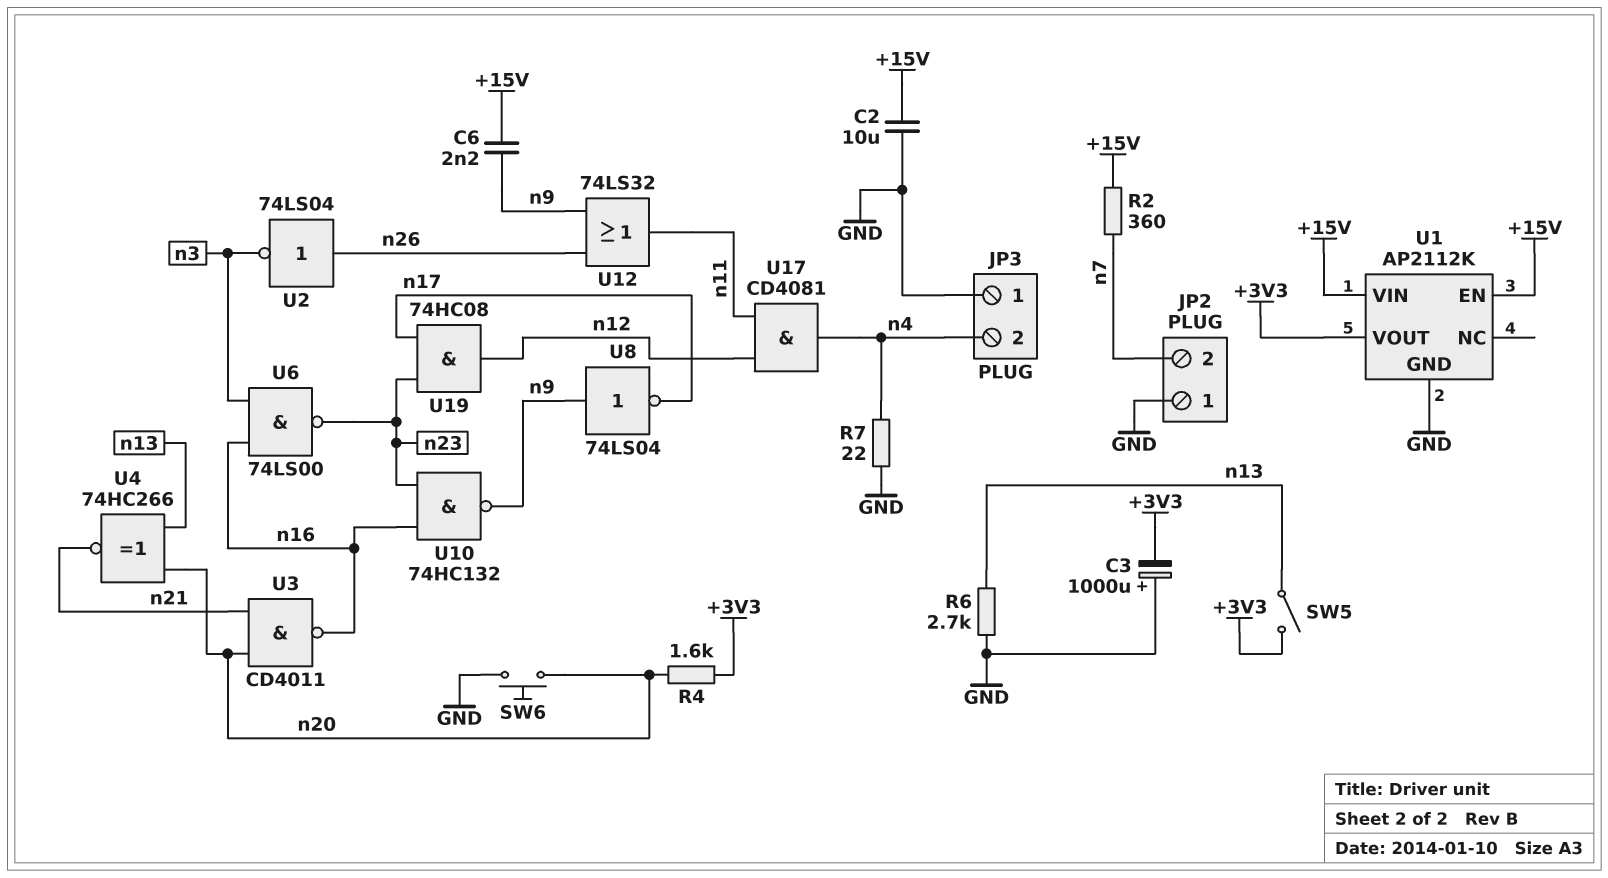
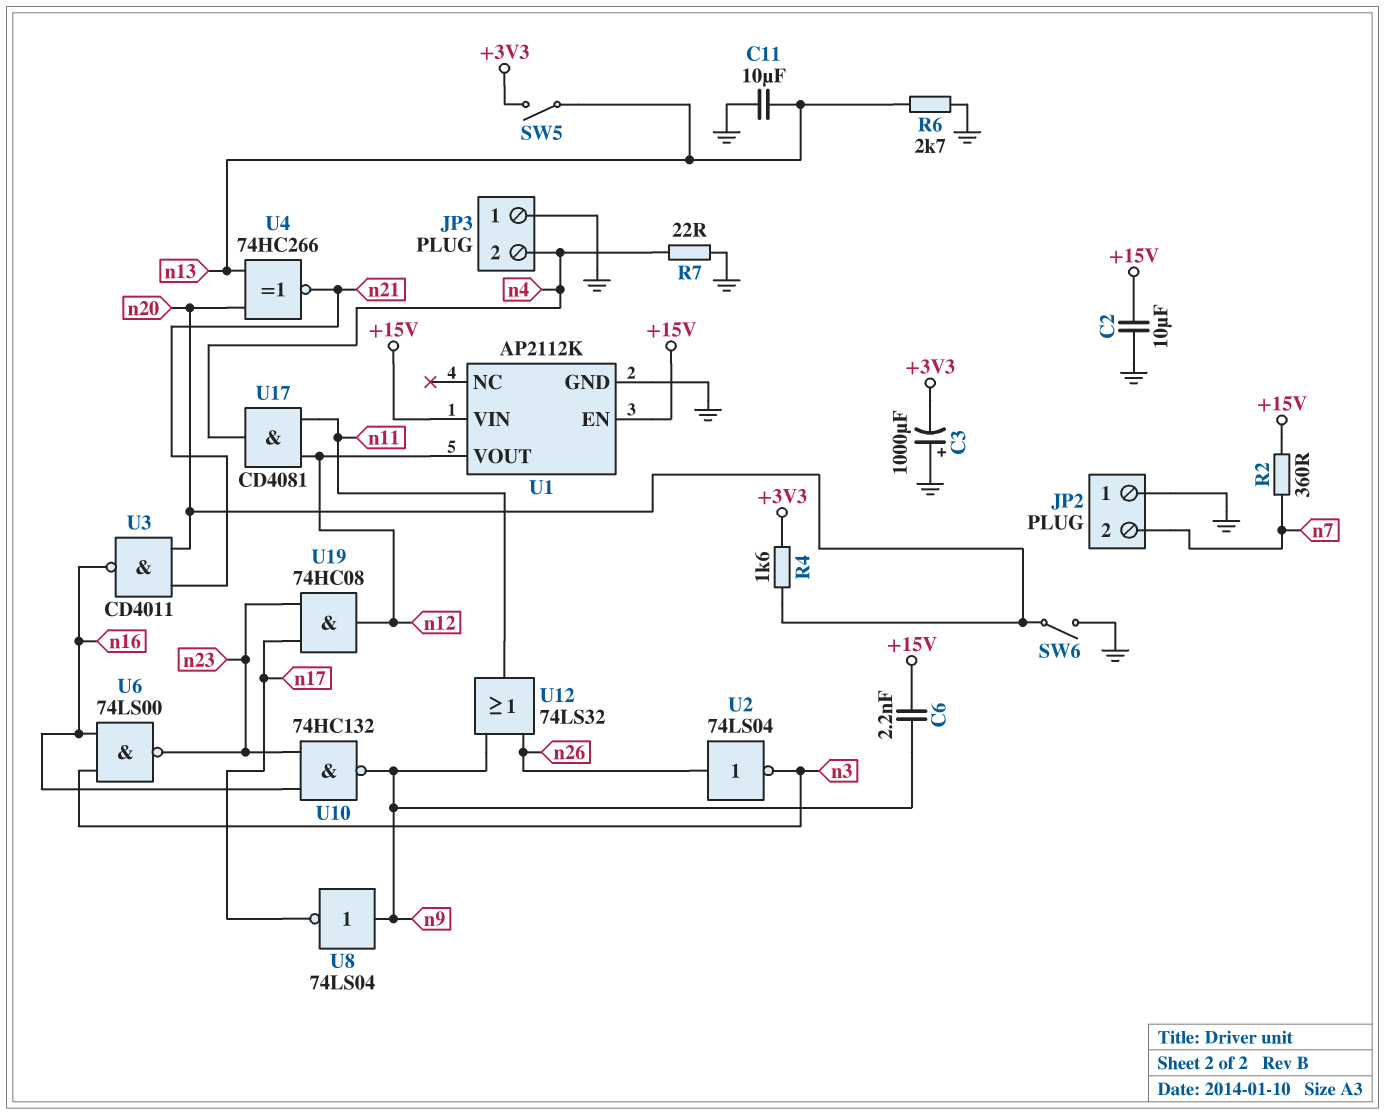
C11: none -> 10uF (GND, n13)
SW6: button (GND, n20) -> switch (GND, n20)
U1 pin VOUT: +3V3 -> n12

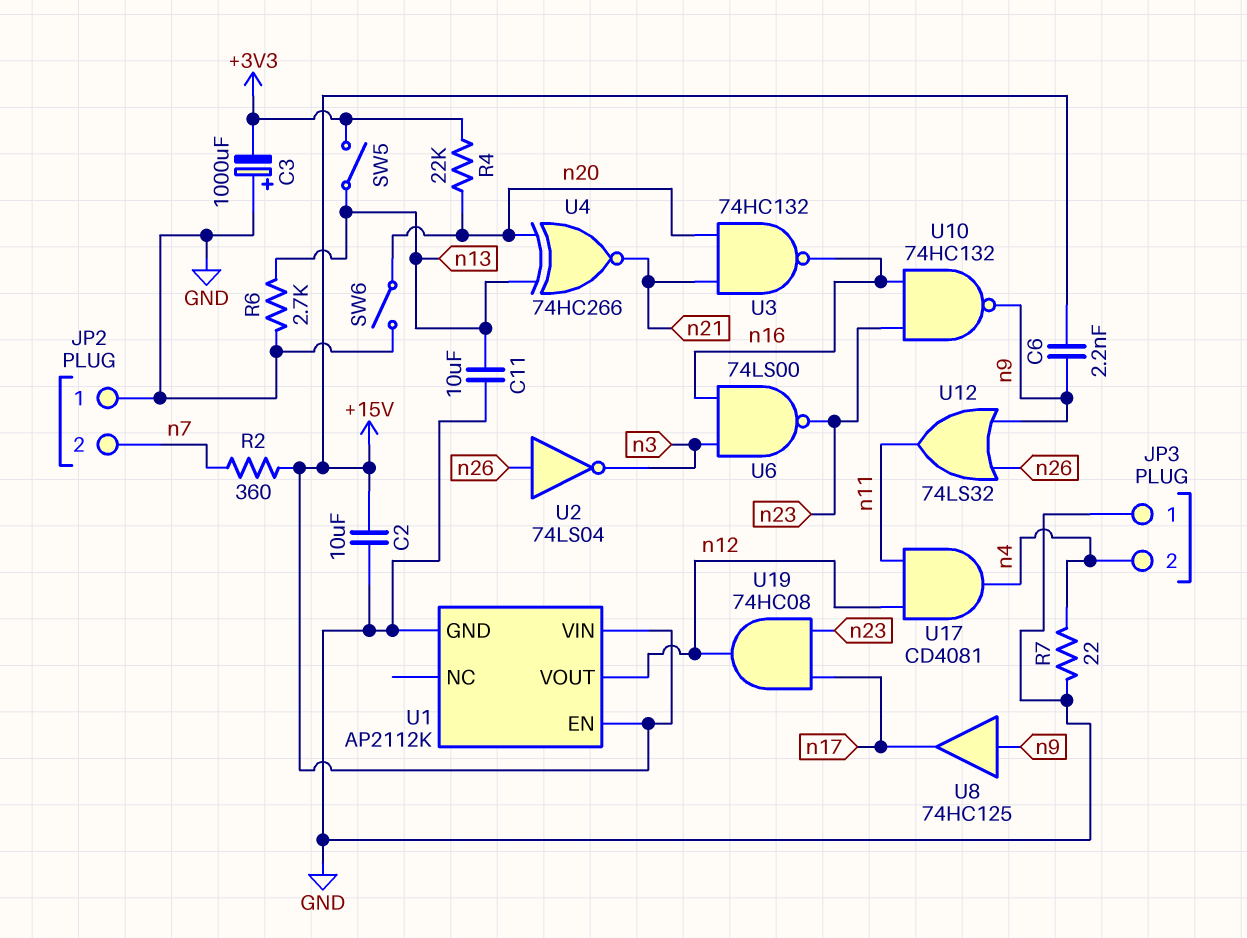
R4: 1.6k (+3V3, n20) -> 22k (+3V3, n20)
U3: NAND CD4011 (in n20, in n21, out n16) -> NAND 74HC132 (in n20, in n21, out n16)
U8: NOT 74LS04 (in n9, out n17) -> buffer 74HC125 (in n9, out n17)

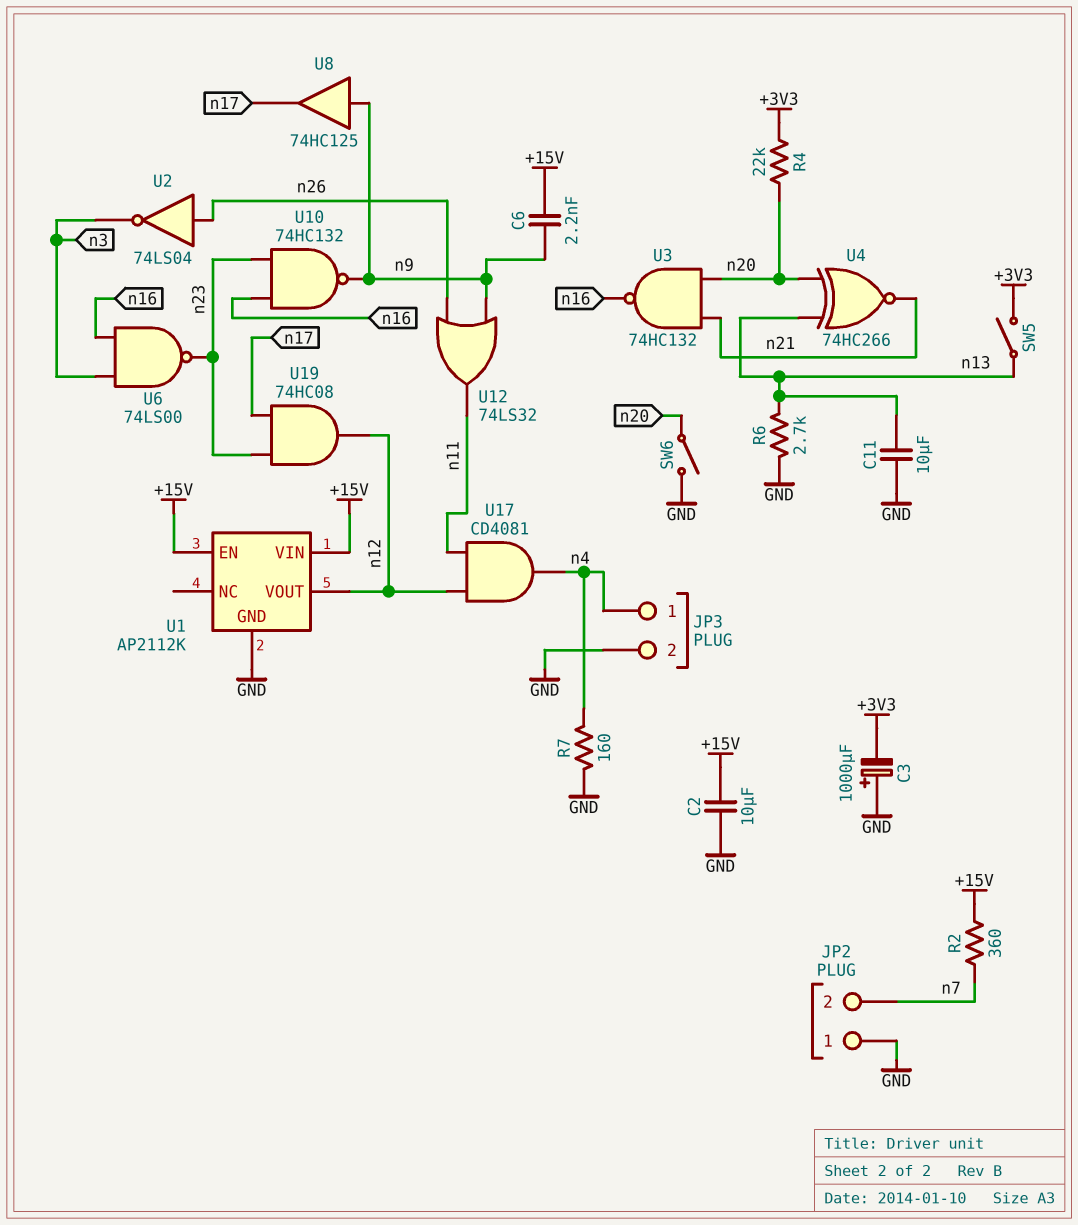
JP3 pin 1: GND -> n4
JP3 pin 2: n4 -> GND
R7: 22 (GND, n4) -> 160 (GND, n4)

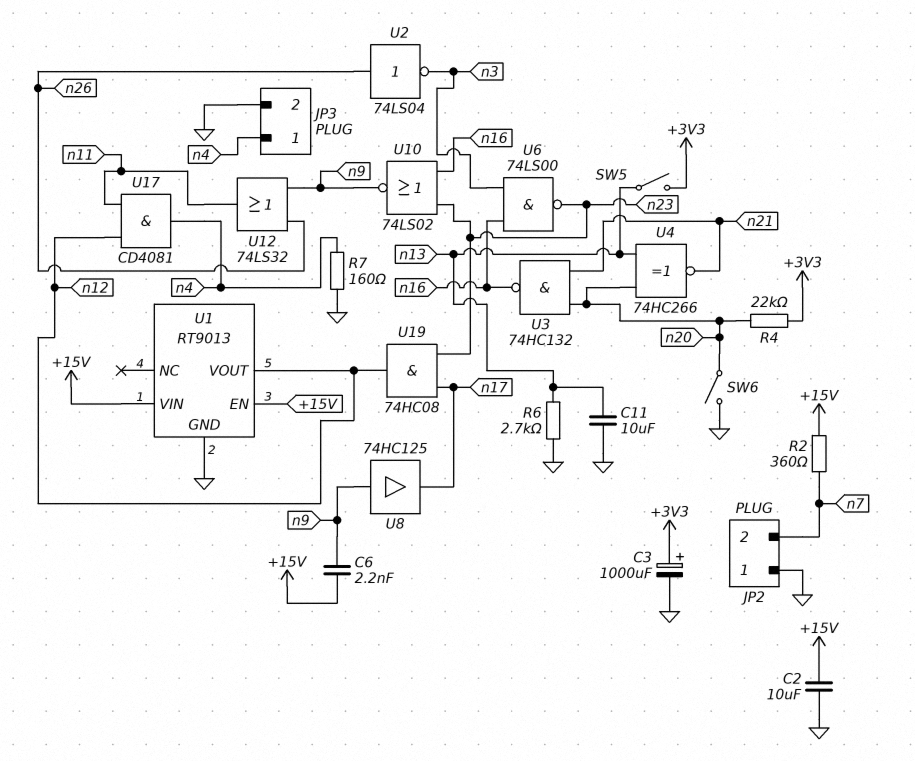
C3: 1000uF (plus GND, minus +3V3) -> 1000uF (plus +3V3, minus GND)
U1: AP2112K -> RT9013
U10: NAND 74HC132 (in n16, in n23, out n9) -> NOR 74LS02 (in n16, in n23, out n9)

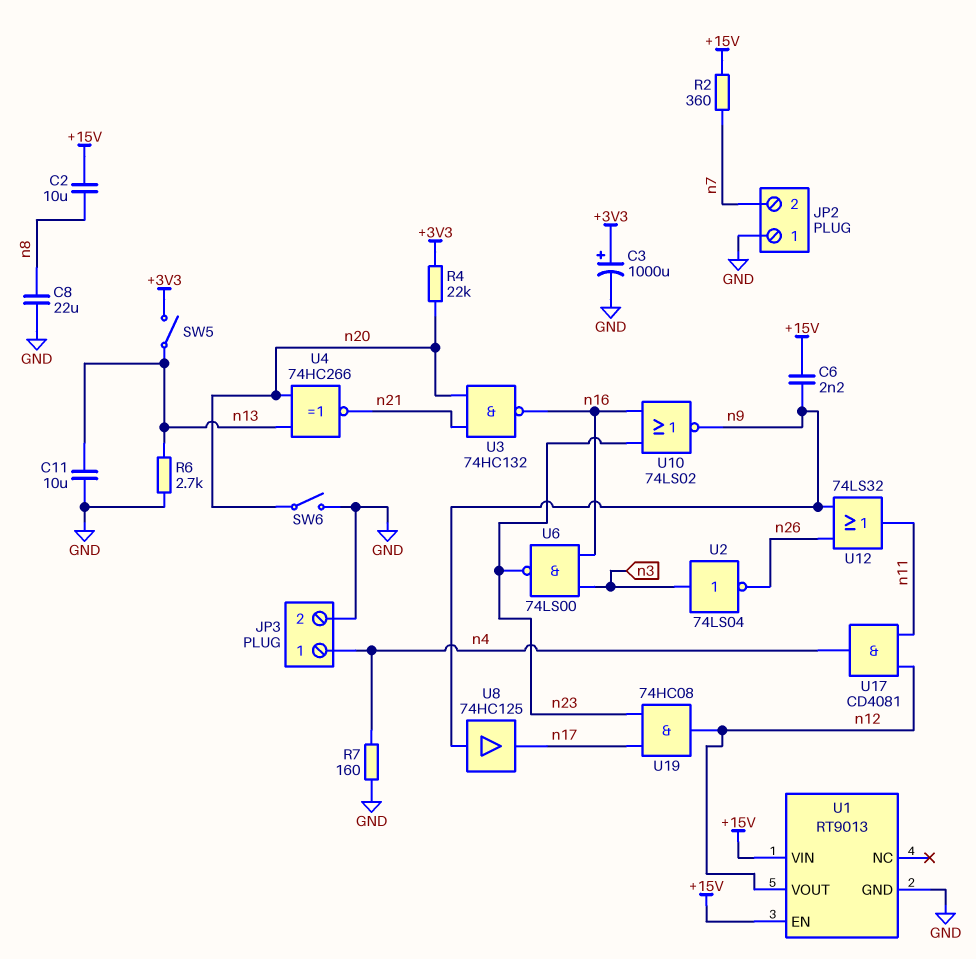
C2: 10uF (+15V, GND) -> 10uF (+15V, n8)
C8: none -> 22uF (GND, n8)
U2: NOT 74LS04 (in n26, out n3) -> NOT 74LS04 (in n3, out n26)

